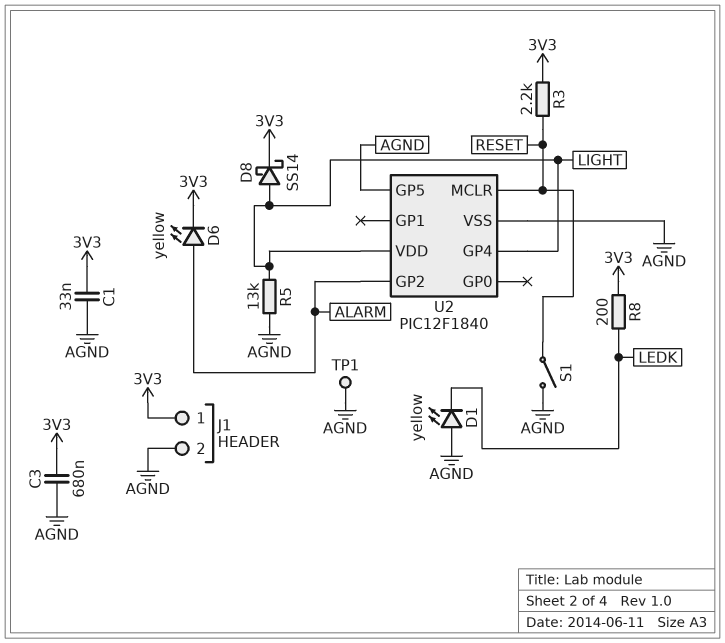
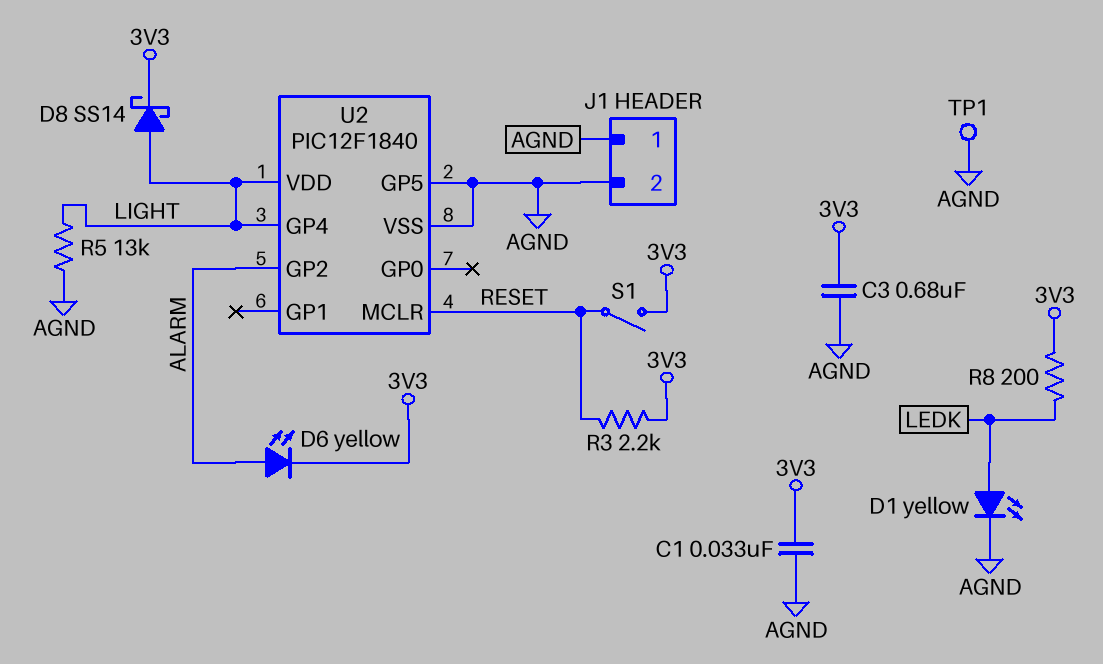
D1: LED yellow (A AGND, K LEDK) -> LED yellow (A LEDK, K AGND)
J1 pin 1: 3V3 -> AGND
S1: switch (AGND, RESET) -> switch (3V3, RESET)

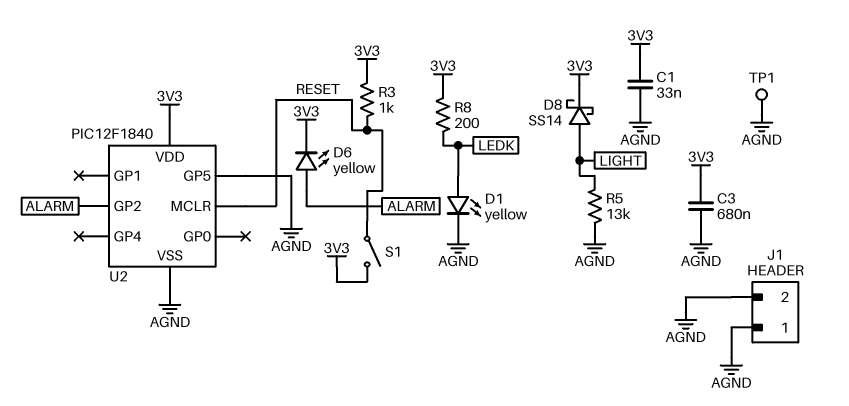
R3: 2.2k (3V3, RESET) -> 1k (3V3, RESET)
U2 pin GP4: LIGHT -> none
U2 pin VDD: LIGHT -> 3V3

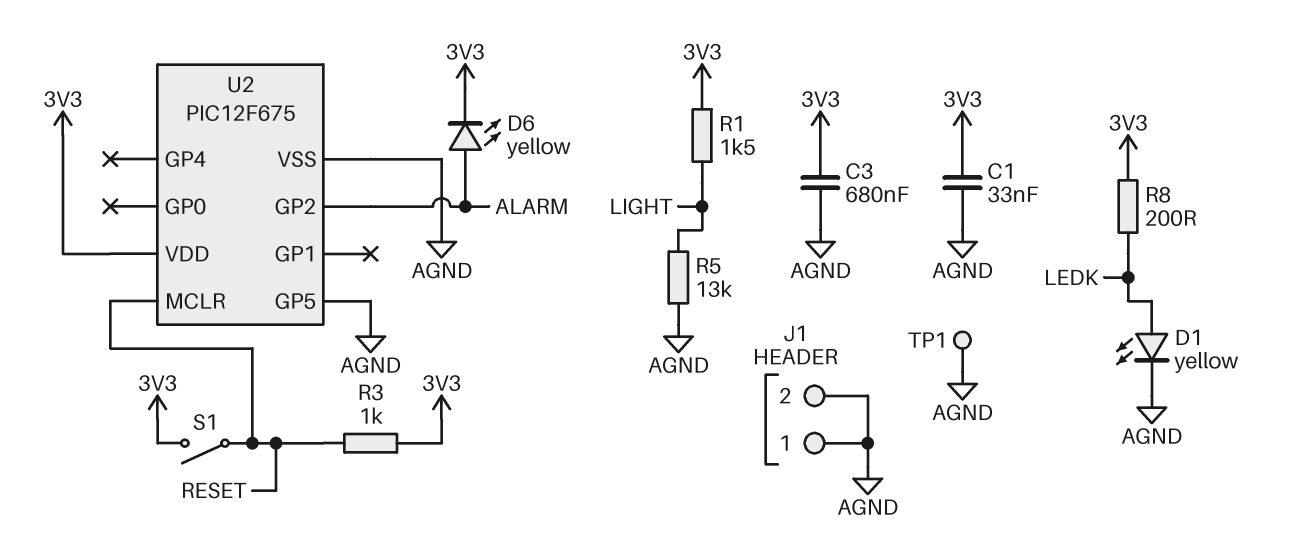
D8: schottky SS14 (A LIGHT, K 3V3) -> none
R1: none -> 1.5k (3V3, LIGHT)
U2: PIC12F1840 -> PIC12F675

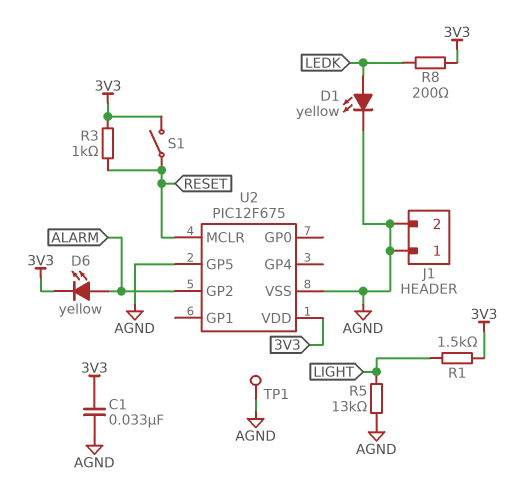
C3: 680nF (3V3, AGND) -> none

